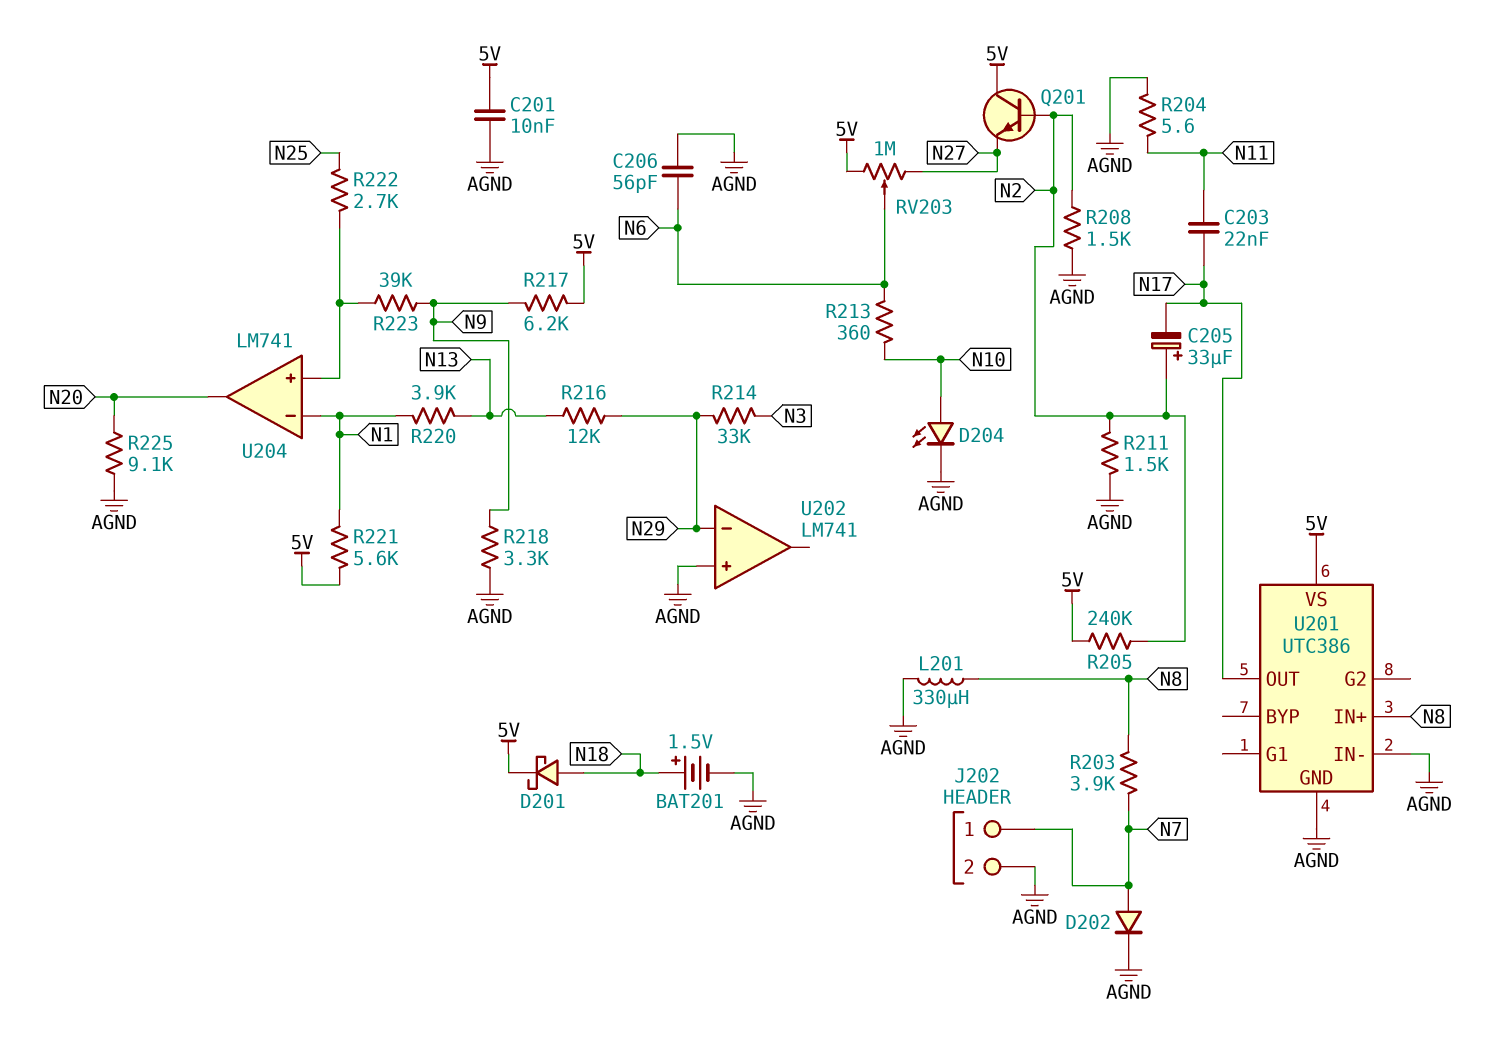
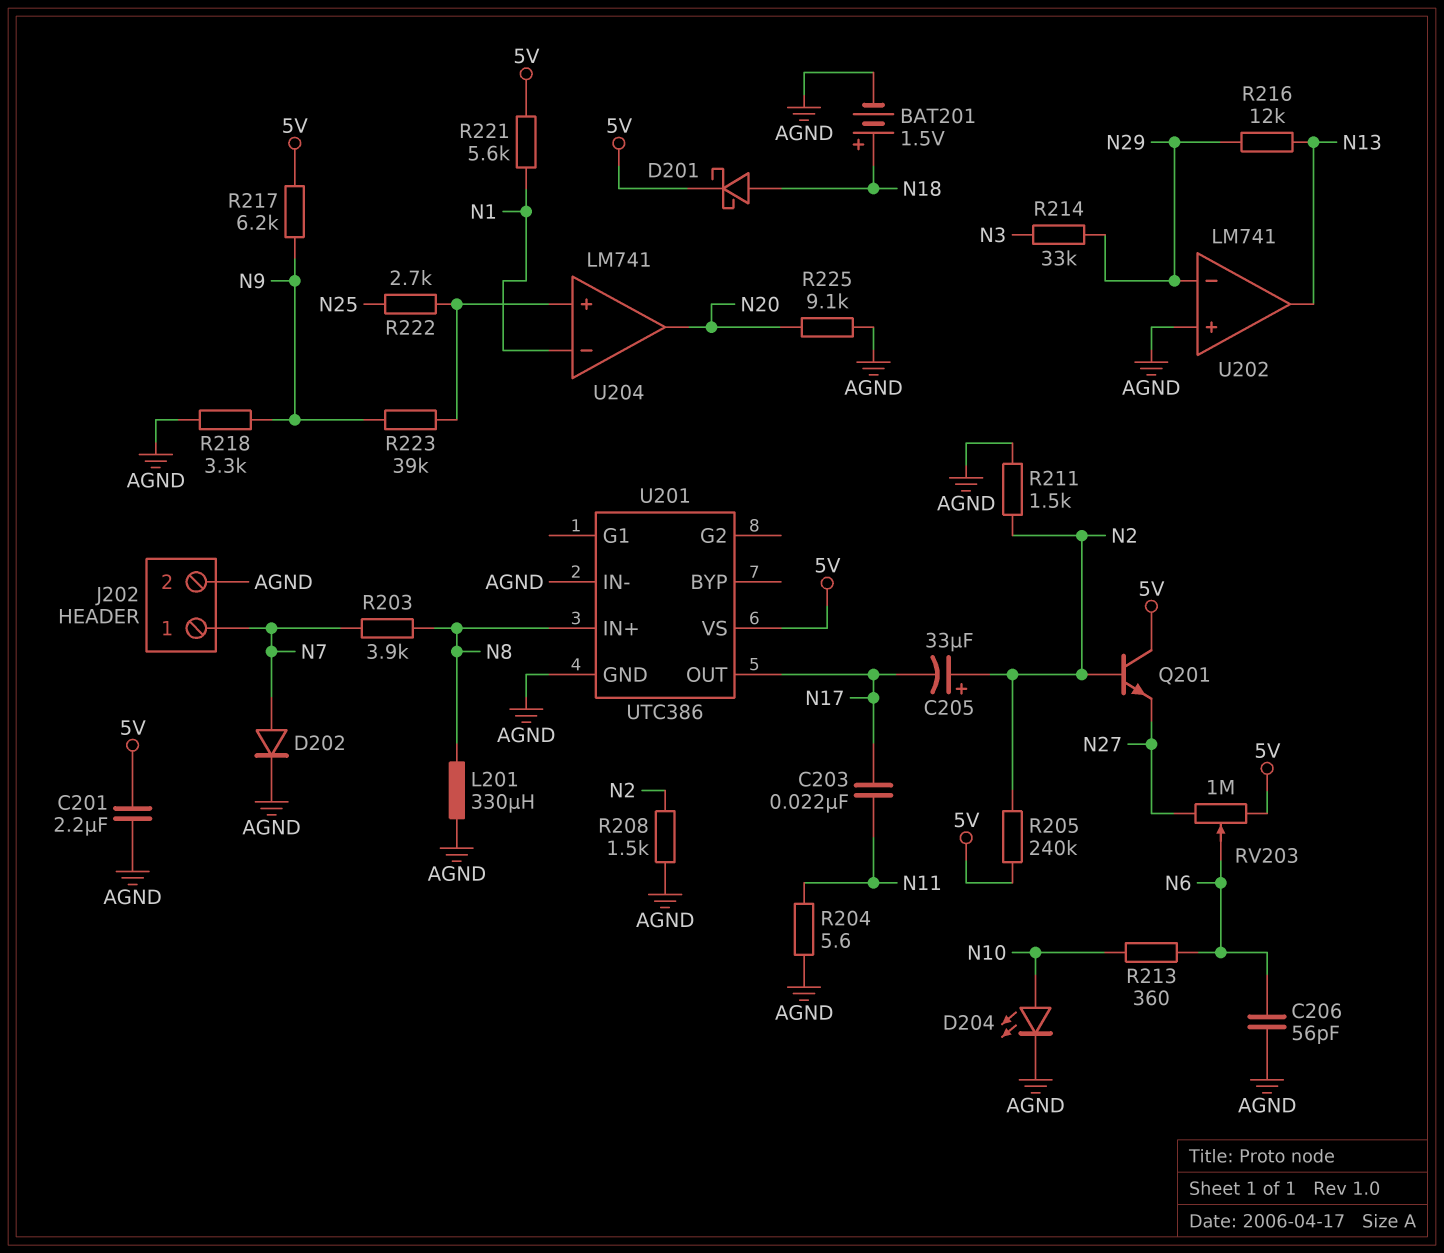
C201: 10nF (5V, AGND) -> 2.2uF (5V, AGND)
R220: 3.9k (N1, N13) -> none
U202 pin out: none -> N13

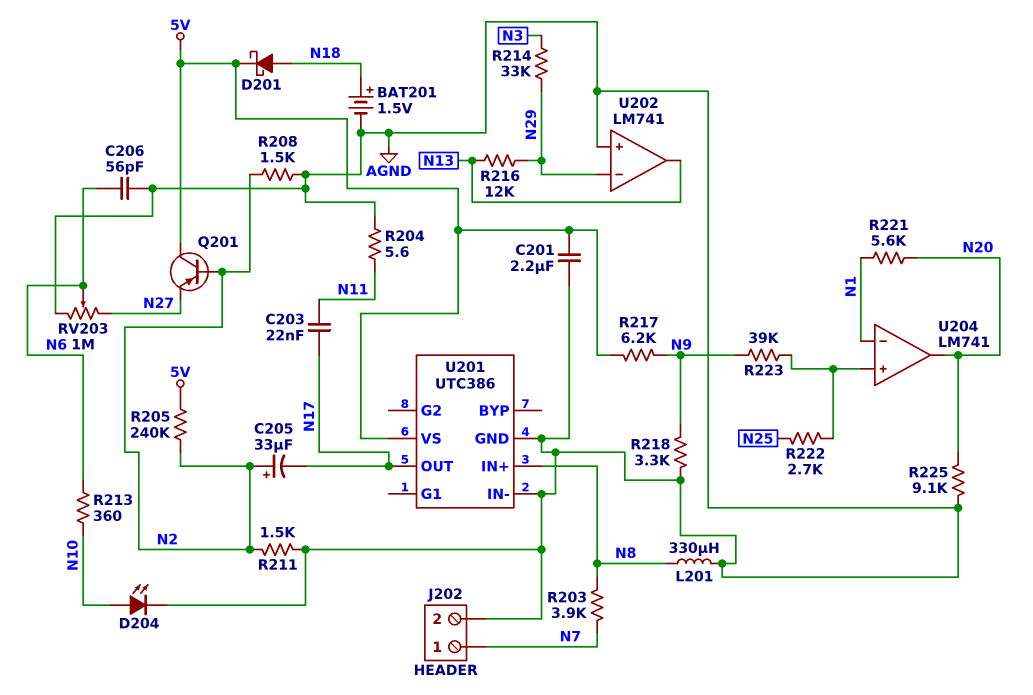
D202: diode (A N7, K AGND) -> none
Q201: NPN (B N2, C 5V, E N27) -> PNP (B N2, C 5V, E N27)
R221: 5.6k (5V, N1) -> 5.6k (N1, N20)
RV203: 1M (5V, N27, wiper N6) -> 1M (AGND, N27, wiper N6)

